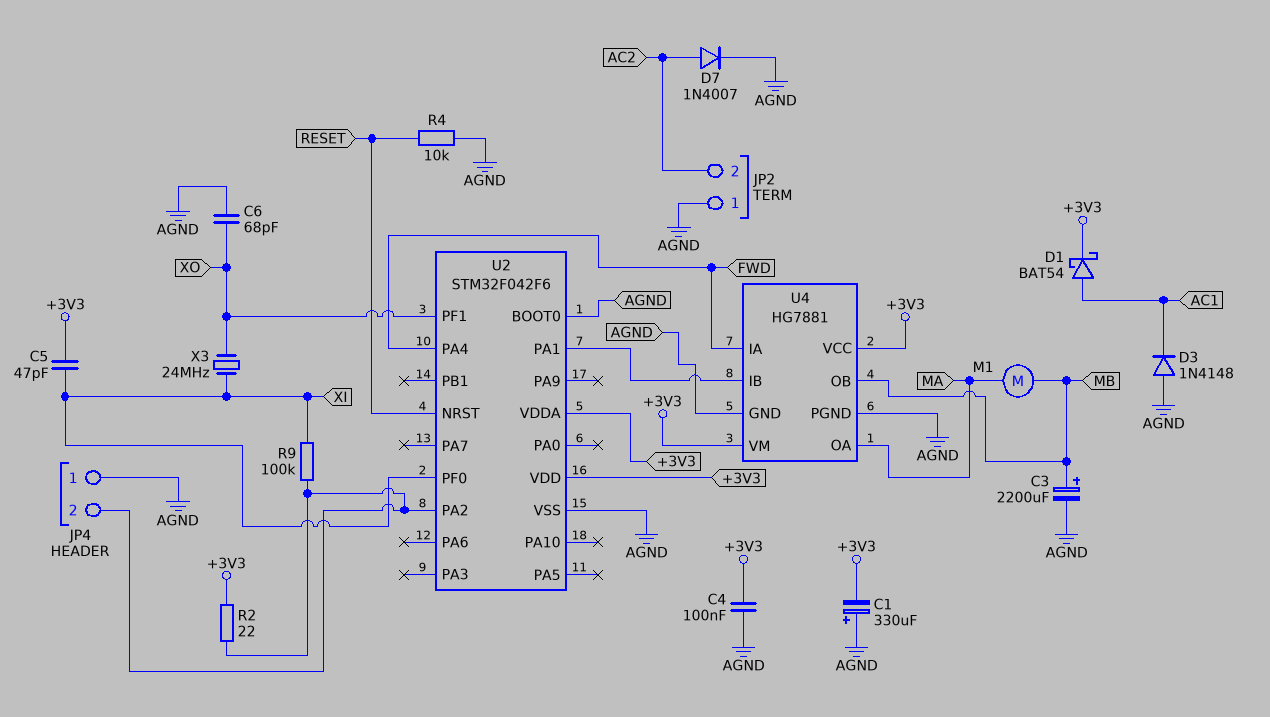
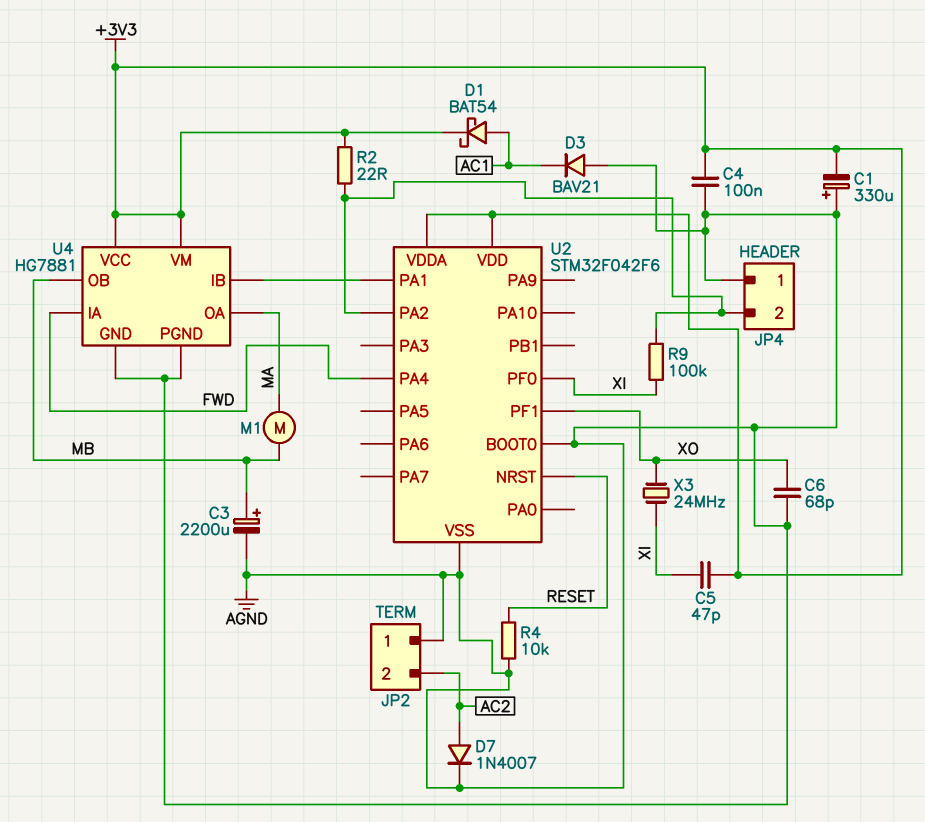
D3: diode 1N4148 (A AGND, K AC1) -> diode BAV21 (A AGND, K AC1)

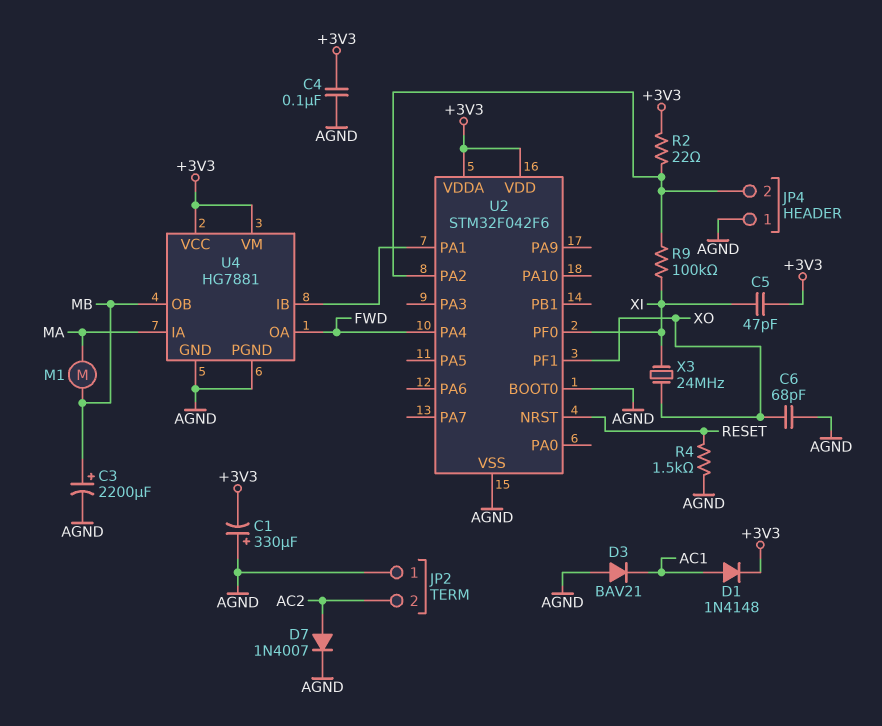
D1: schottky BAT54 (A AC1, K +3V3) -> diode 1N4148 (A AC1, K +3V3)
R4: 10k (AGND, RESET) -> 1.5k (AGND, RESET)
U4 pin IA: FWD -> MA
U4 pin OA: MA -> FWD

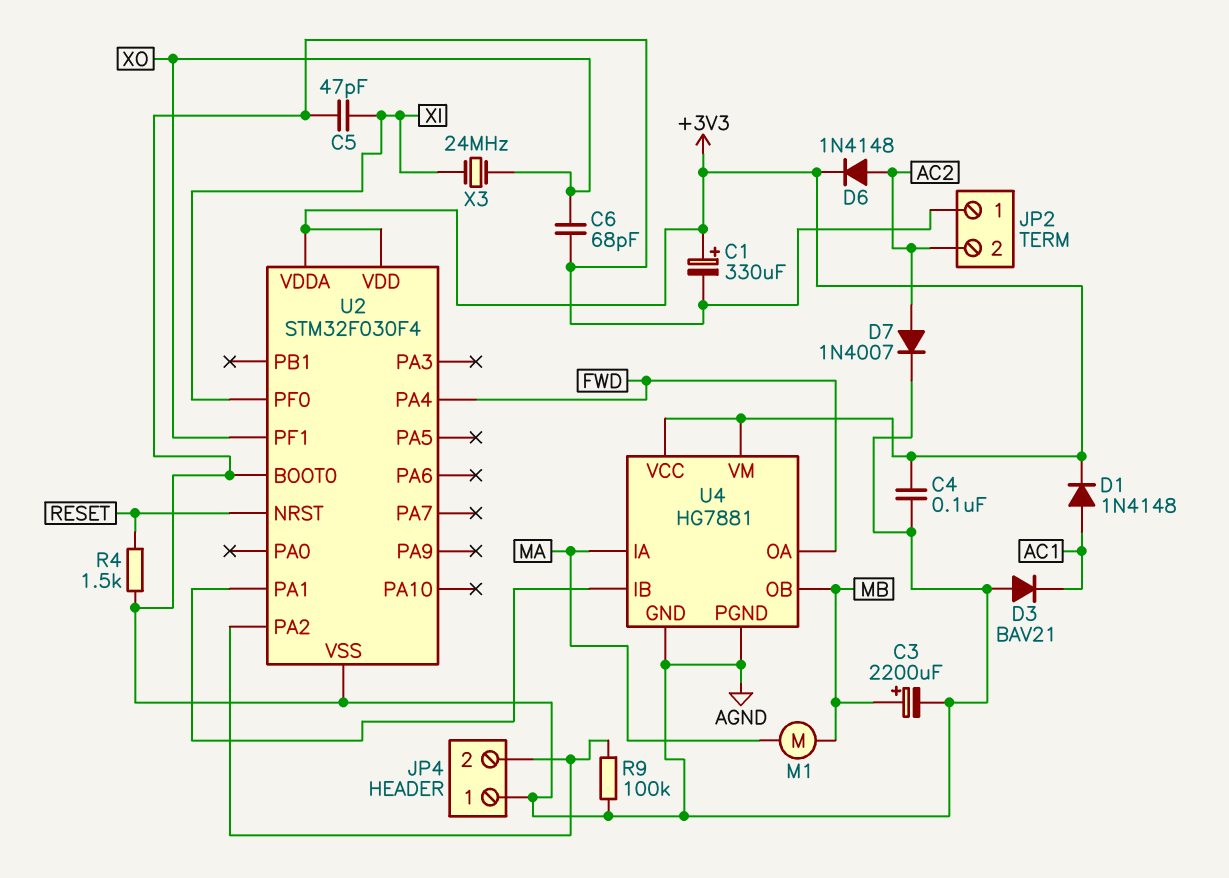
C1: 330uF (plus AGND, minus +3V3) -> 330uF (plus +3V3, minus AGND)
C5: 47pF (+3V3, XI) -> 47pF (AGND, XI)
D6: none -> diode 1N4148 (A AC2, K +3V3)
R2: 22 (+3V3, JP4/2) -> none
R9: 100k (JP4/2, XI) -> 100k (AGND, JP4/2)
U2: STM32F042F6 -> STM32F030F4

